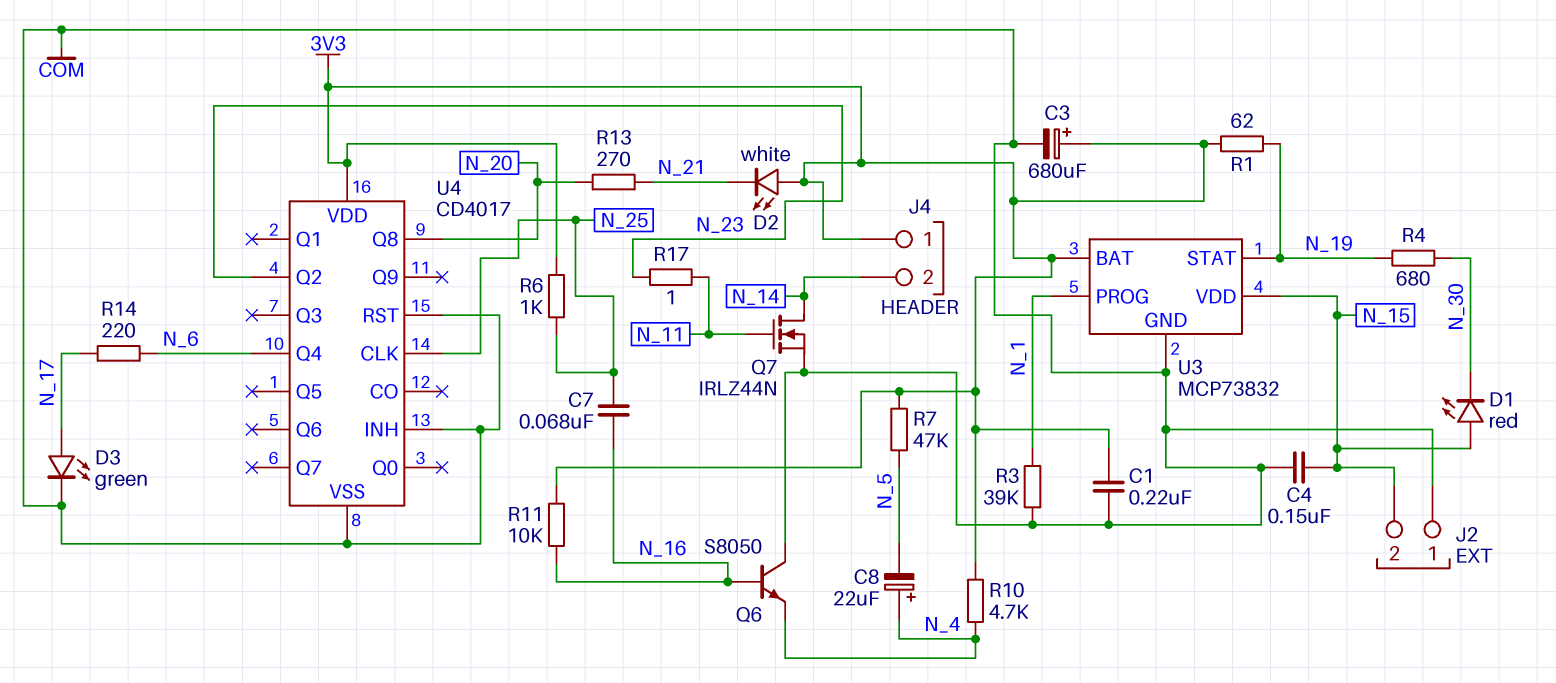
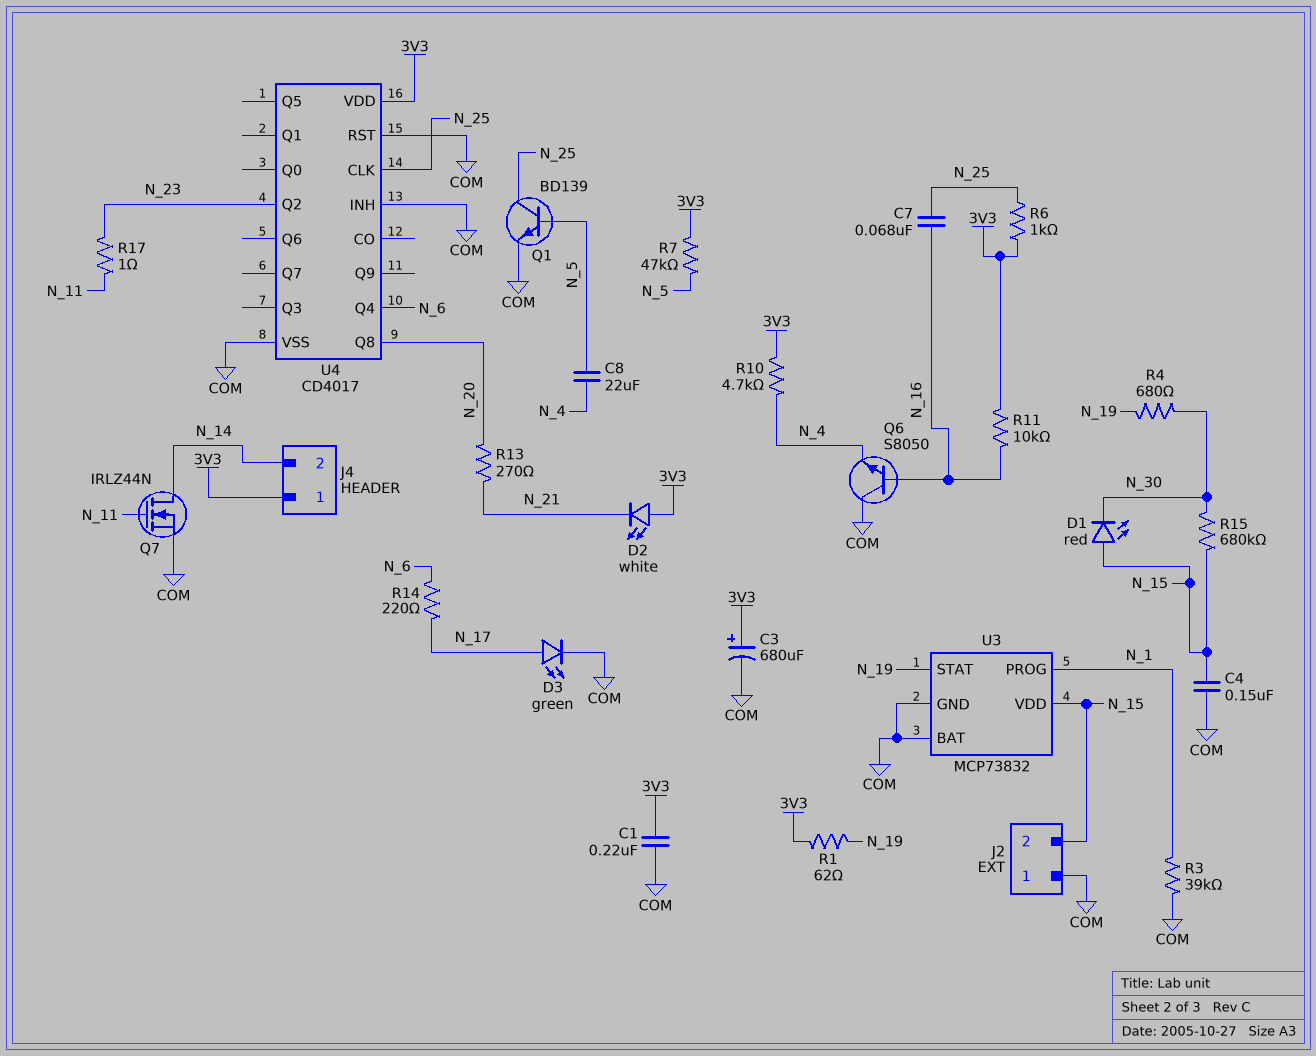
C8: 22uF (plus N_4, minus N_5) -> 22uF (N_4, N_5)
Q1: none -> NPN BD139 (B N_5, C N_25, E COM)
R15: none -> 680k (N_15, N_30)
U3 pin BAT: 3V3 -> COM

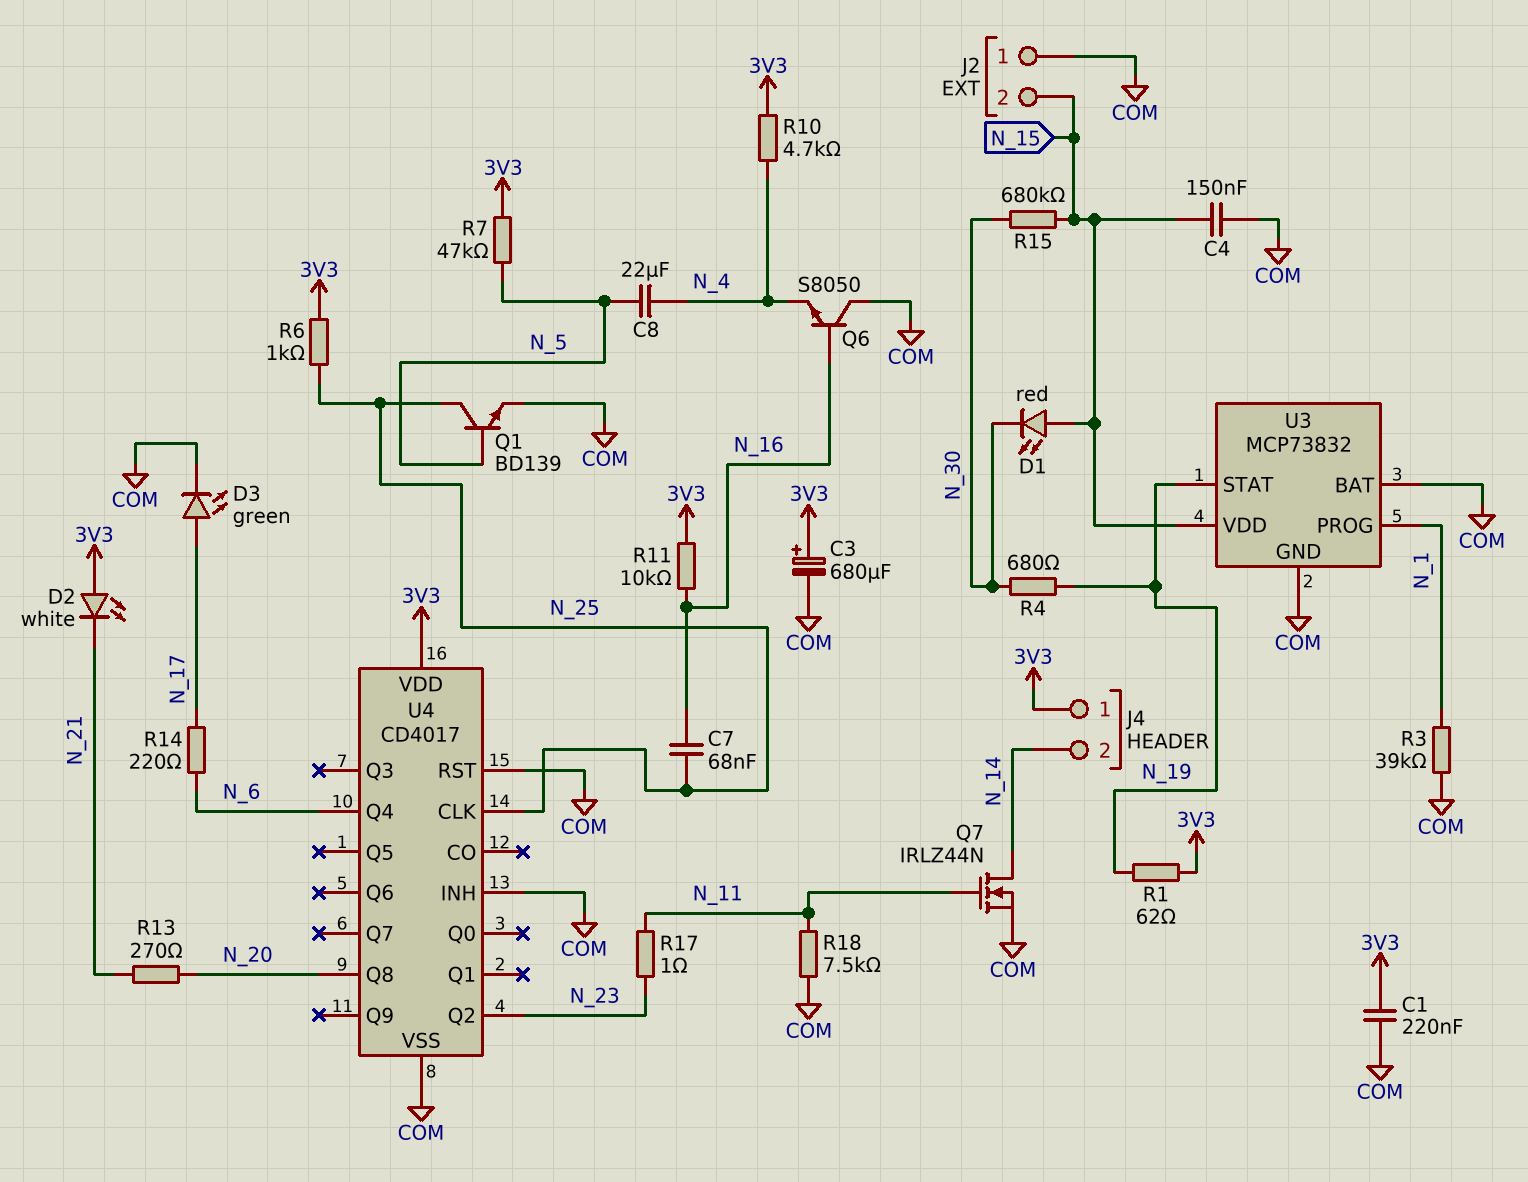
R18: none -> 7.5k (COM, N_11)

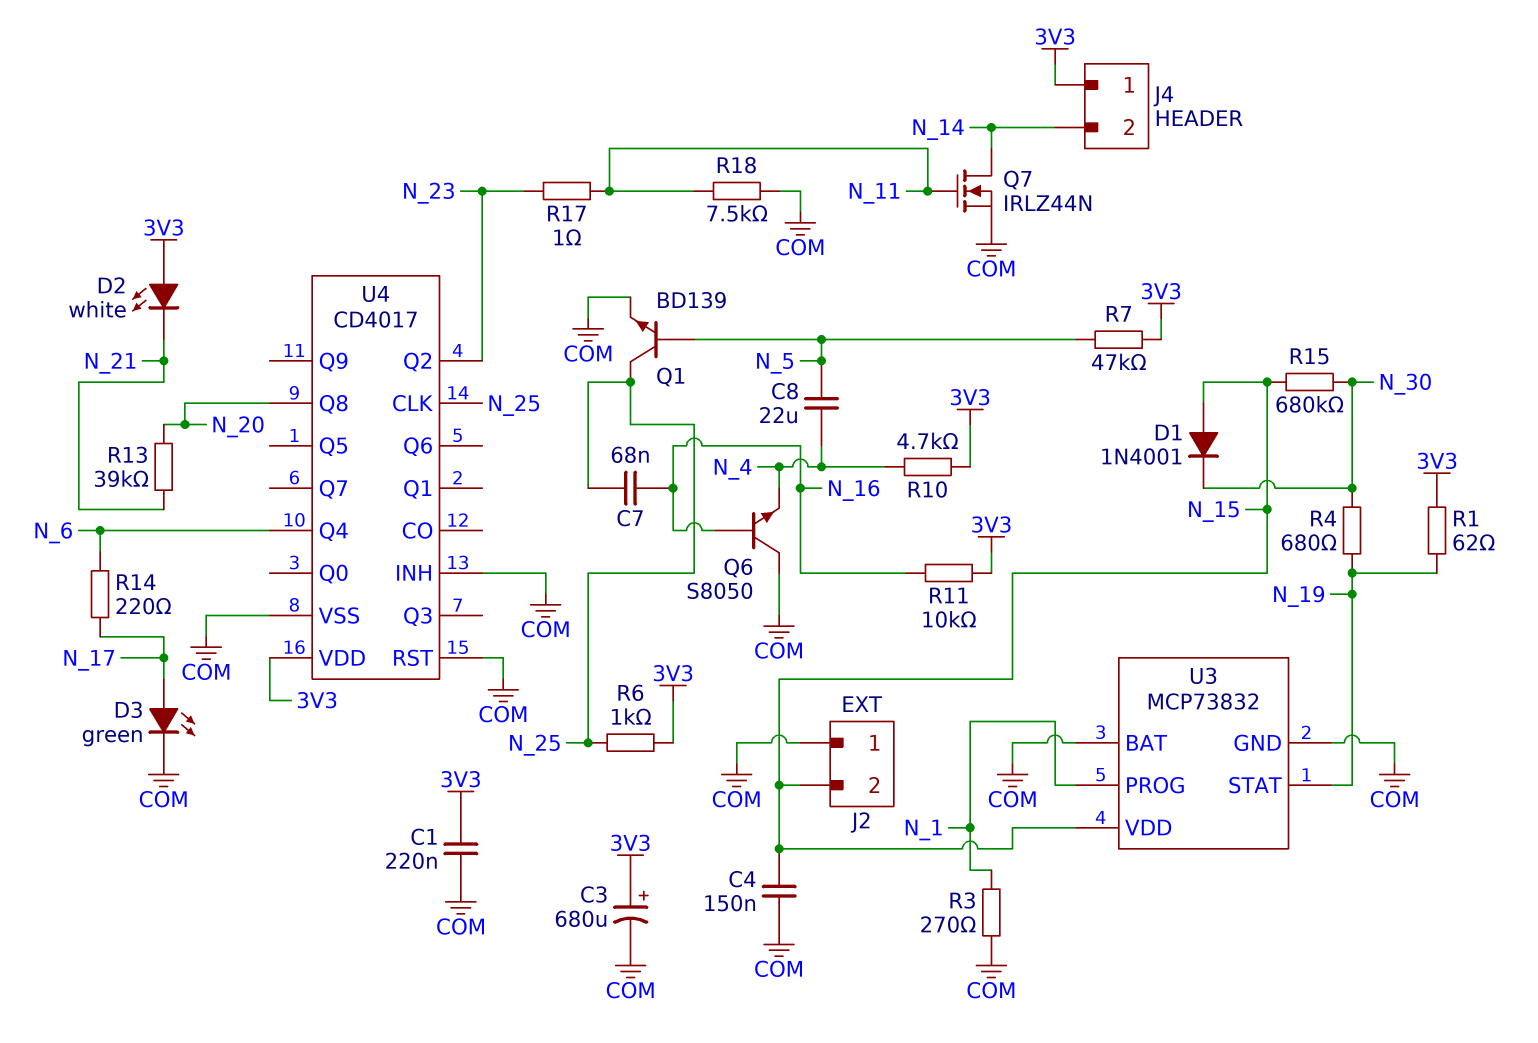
D1: LED red (A N_15, K N_30) -> diode 1N4001 (A N_15, K N_30)
R3: 39k (COM, N_1) -> 270 (COM, N_1)
R13: 270 (N_20, N_21) -> 39k (N_20, N_21)

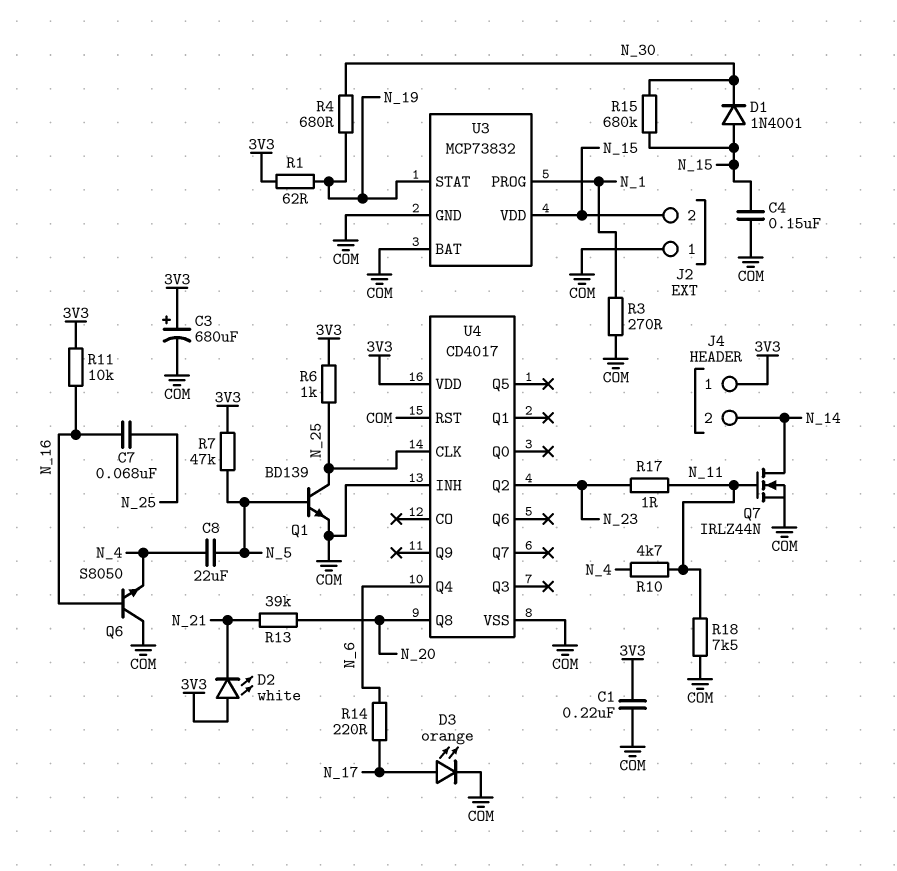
D3: LED green (A N_17, K COM) -> LED orange (A N_17, K COM)
R10: 4.7k (3V3, N_4) -> 4.7k (N_4, N_11)

